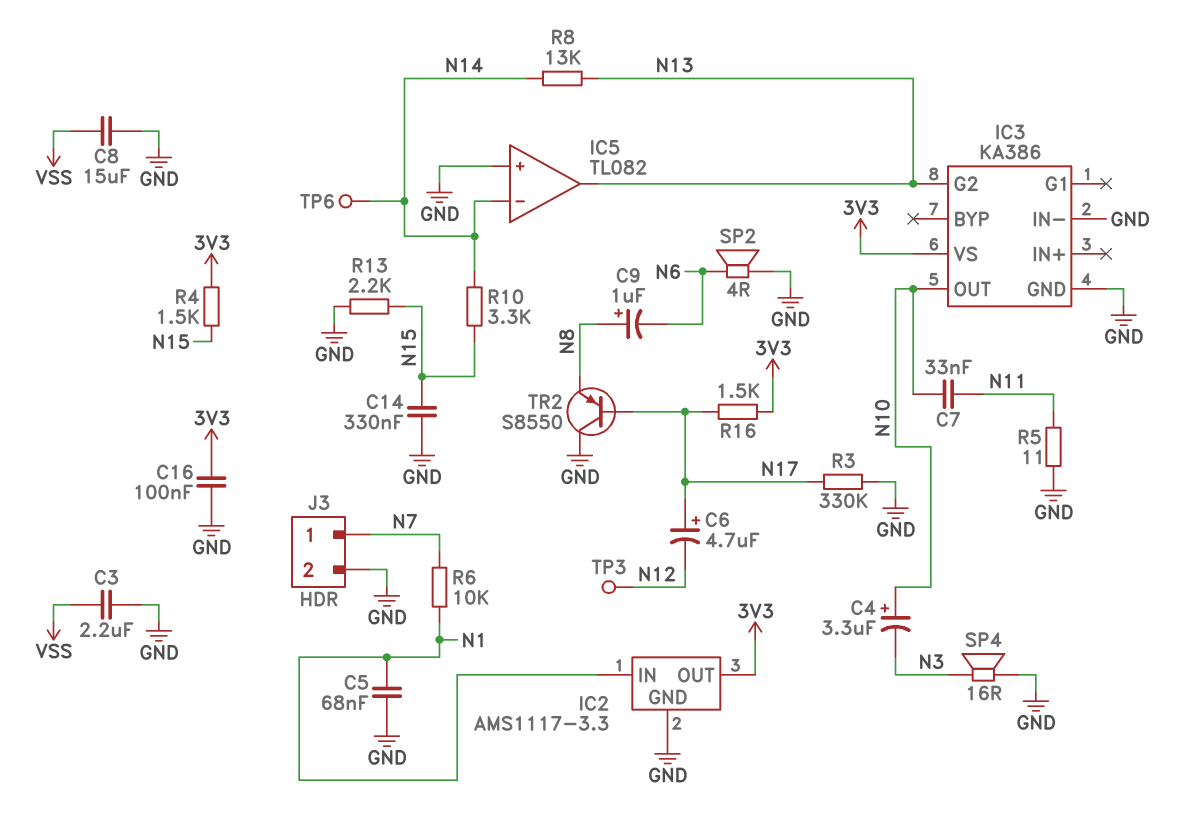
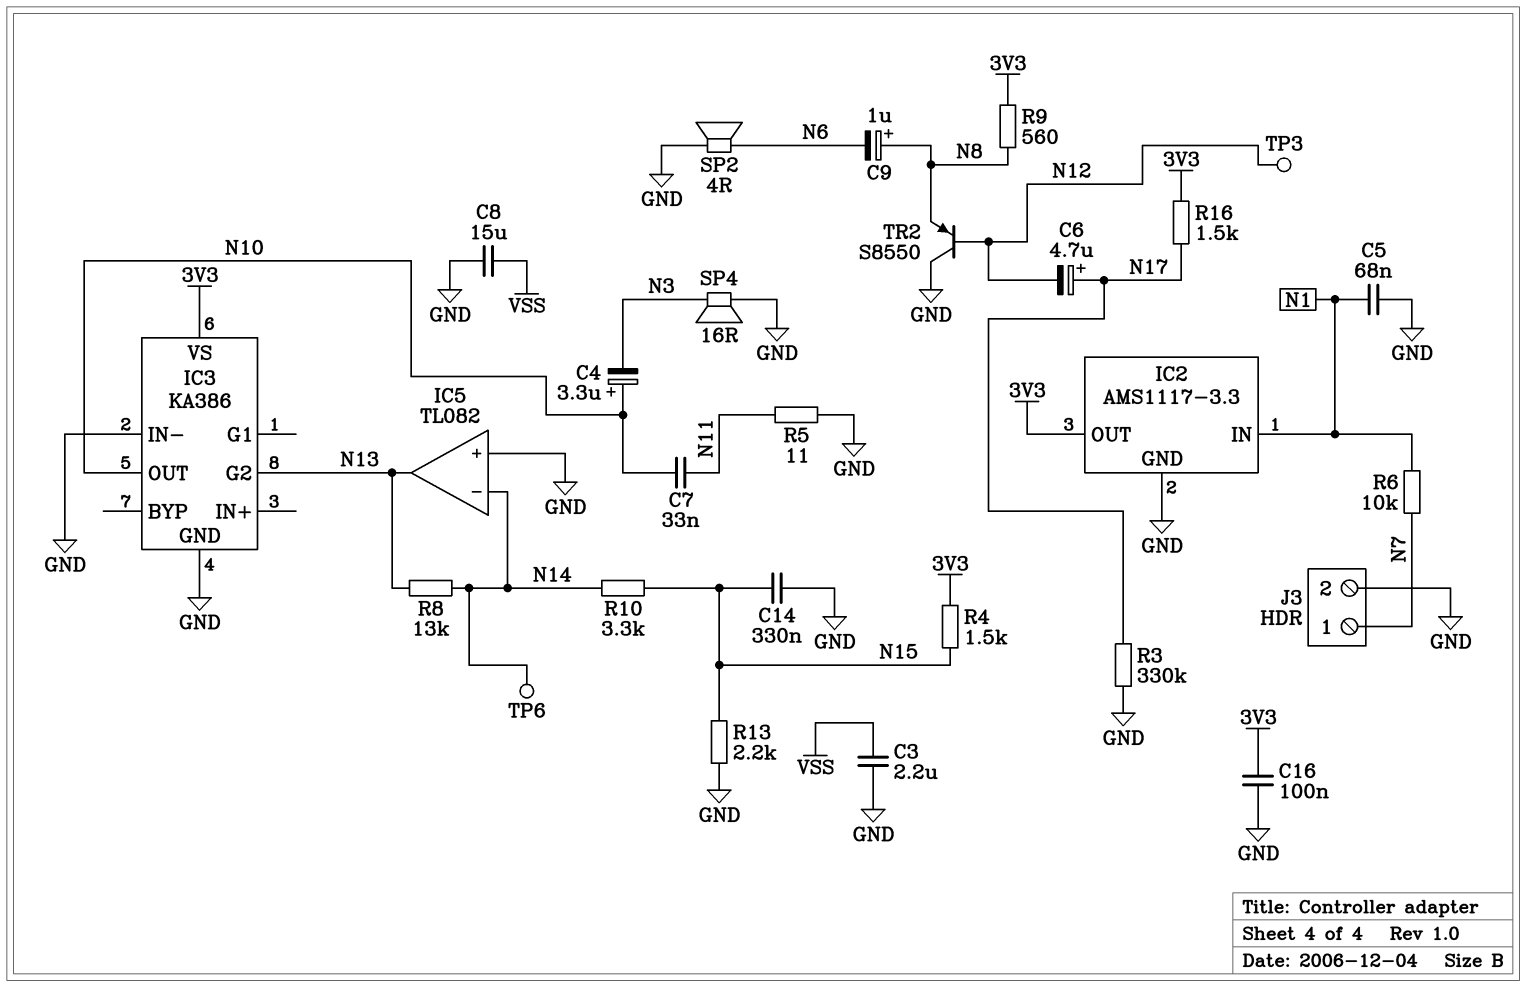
R9: none -> 560 (3V3, N8)
TR2: PNP S8550 (B N17, C GND, E N8) -> PNP S8550 (B N12, C GND, E N8)

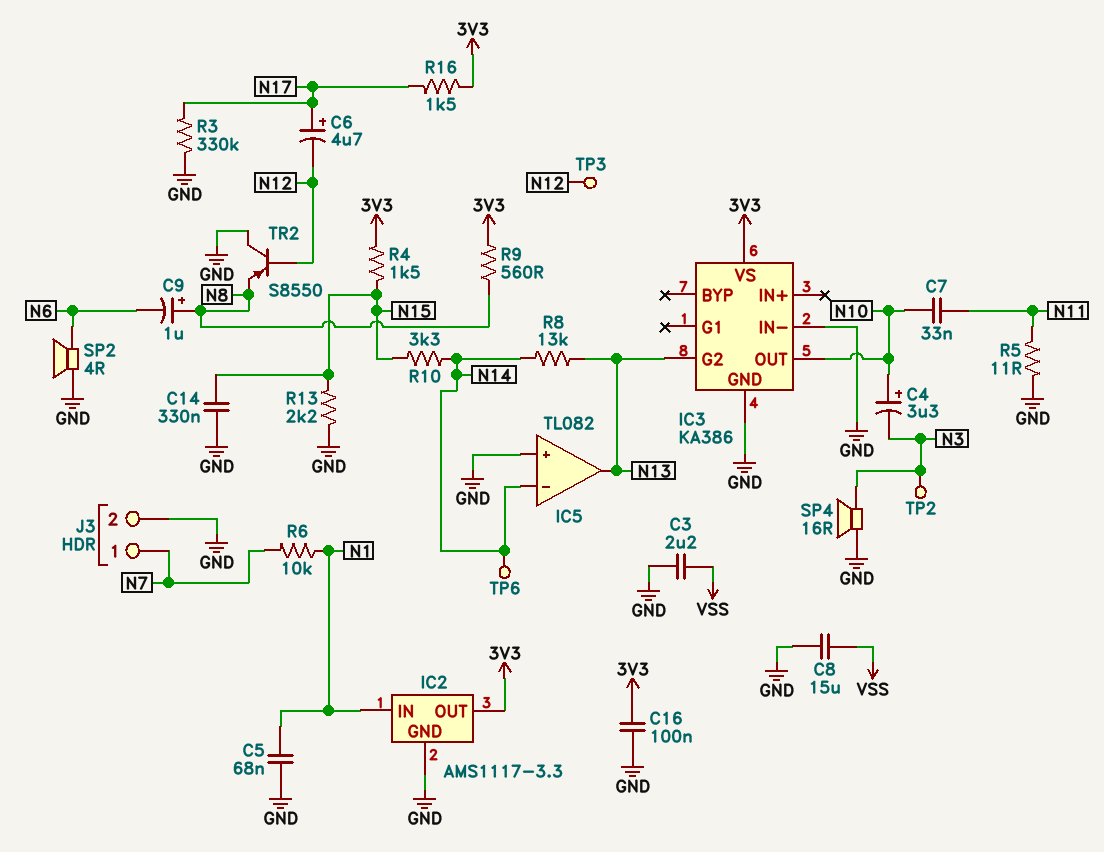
TP2: none -> test point (N3)

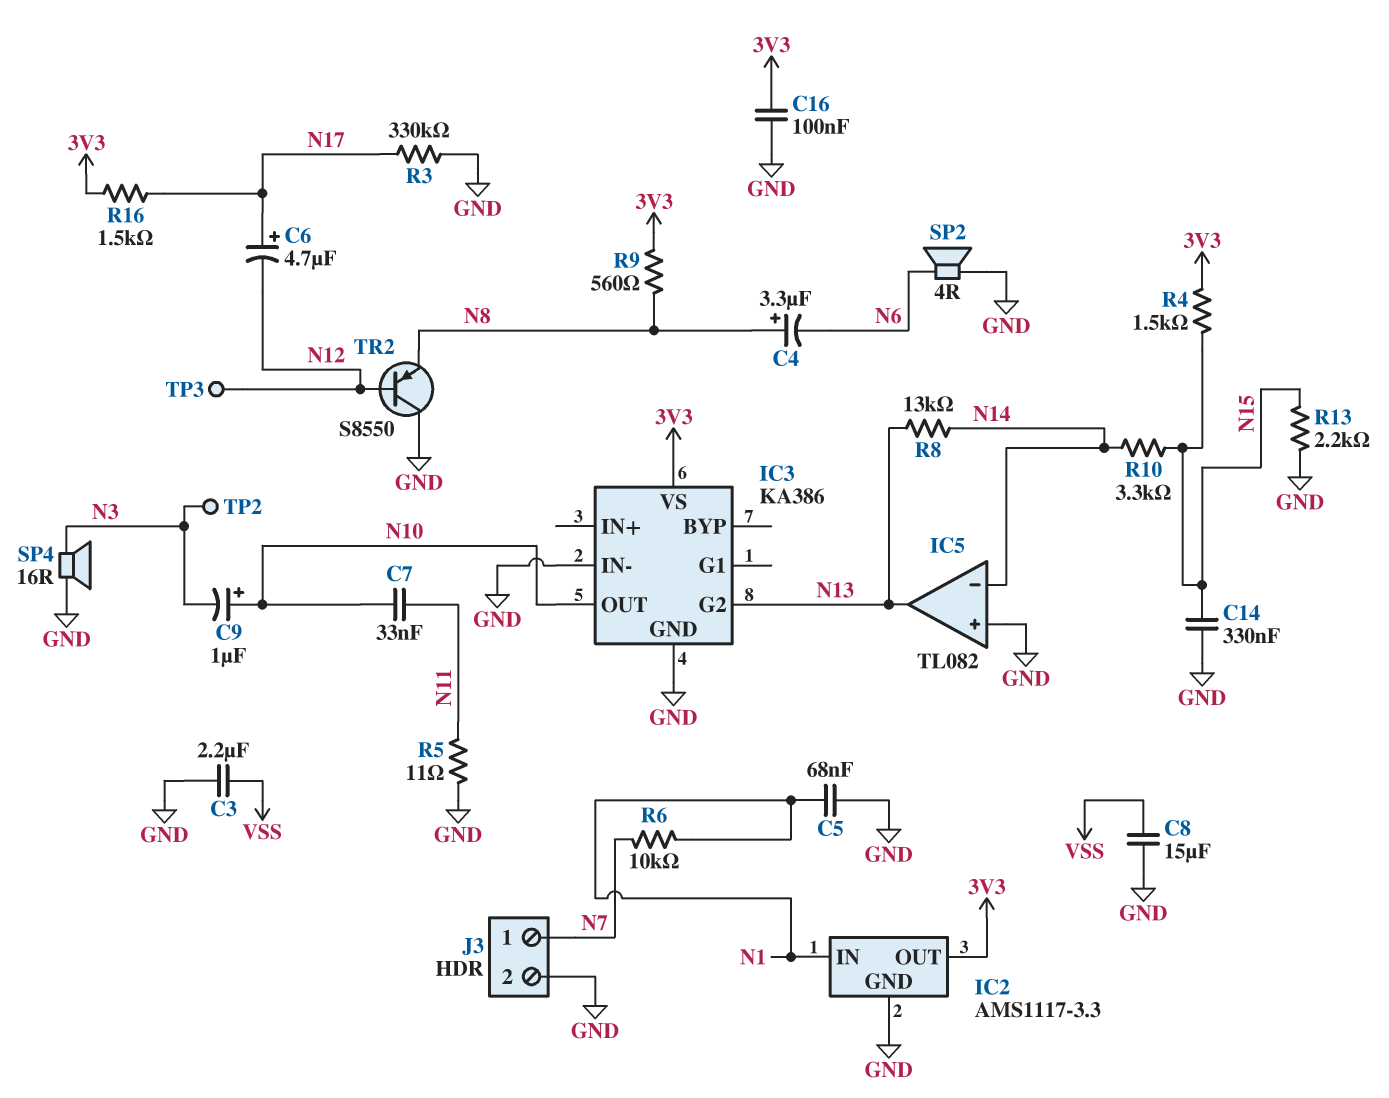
C4: 3.3uF (plus N10, minus N3) -> 3.3uF (plus N8, minus N6)
C9: 1uF (plus N8, minus N6) -> 1uF (plus N10, minus N3)
TP6: test point (N14) -> none

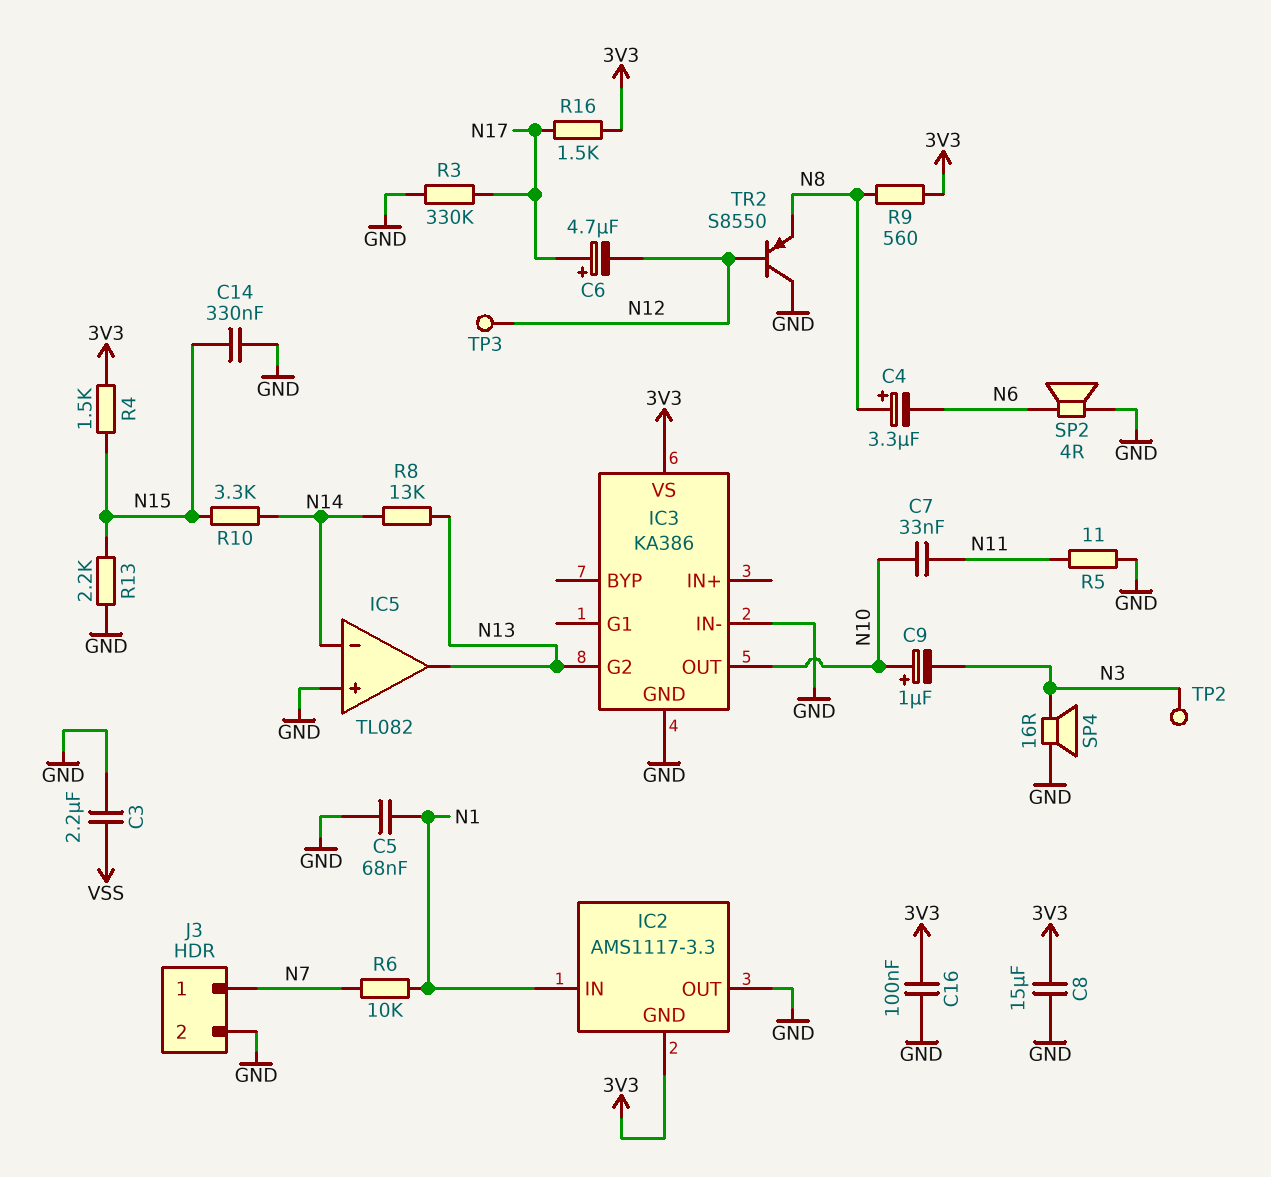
C8: 15uF (GND, VSS) -> 15uF (3V3, GND)
IC2 pin GND: GND -> 3V3
IC2 pin OUT: 3V3 -> GND

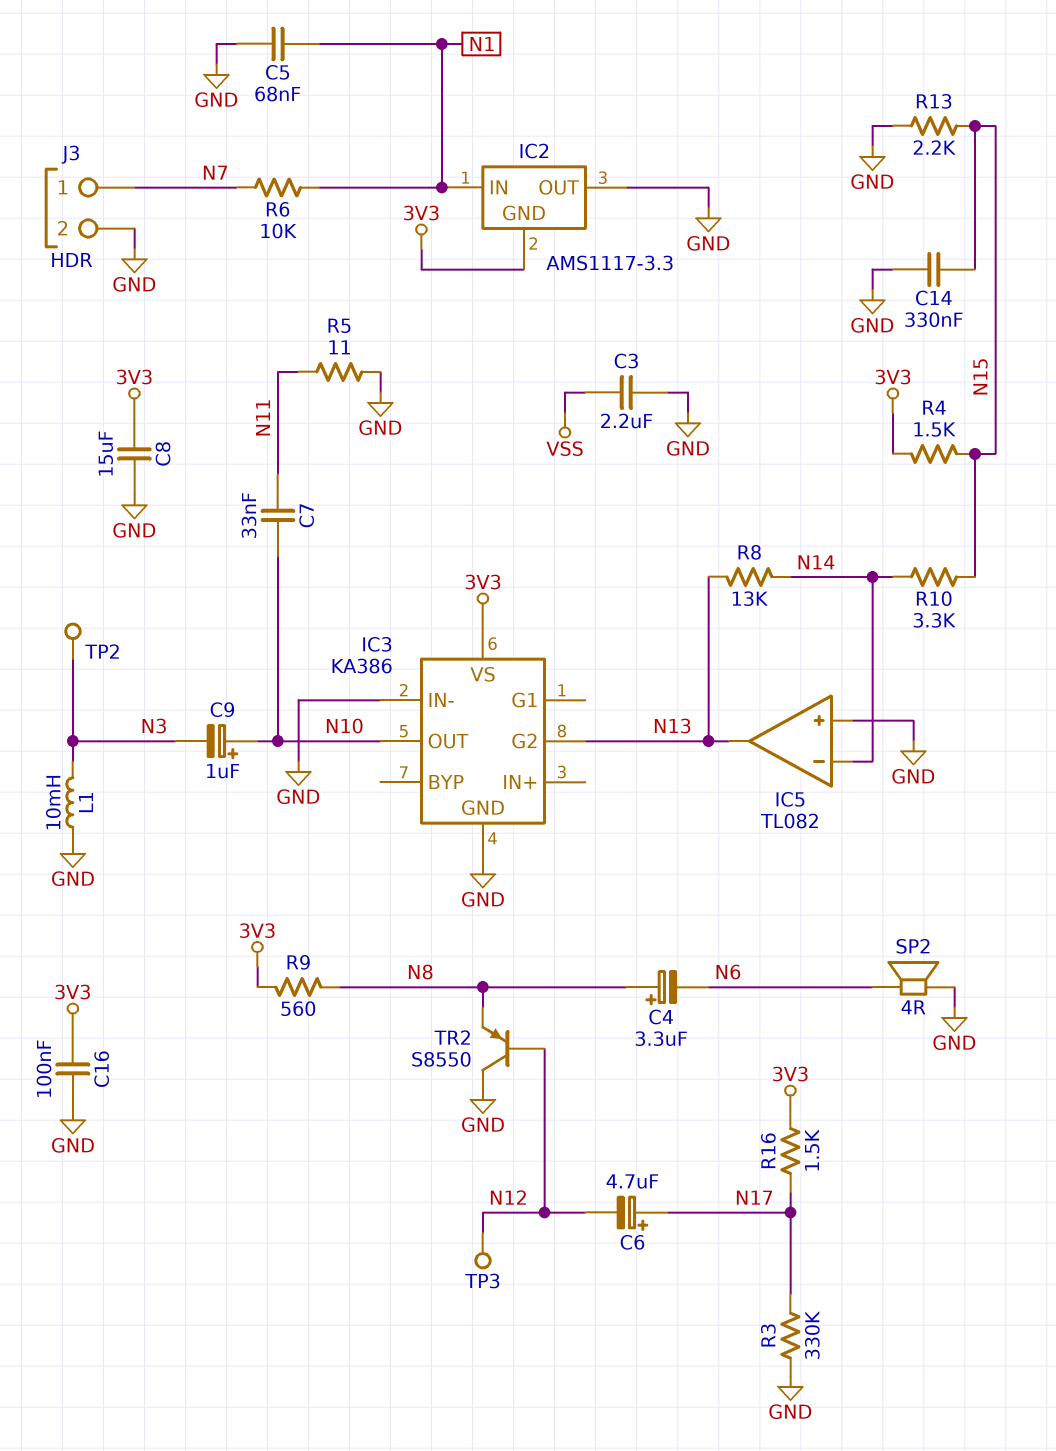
L1: none -> 10mH (GND, N3)
SP4: speaker 16R (GND, N3) -> none

